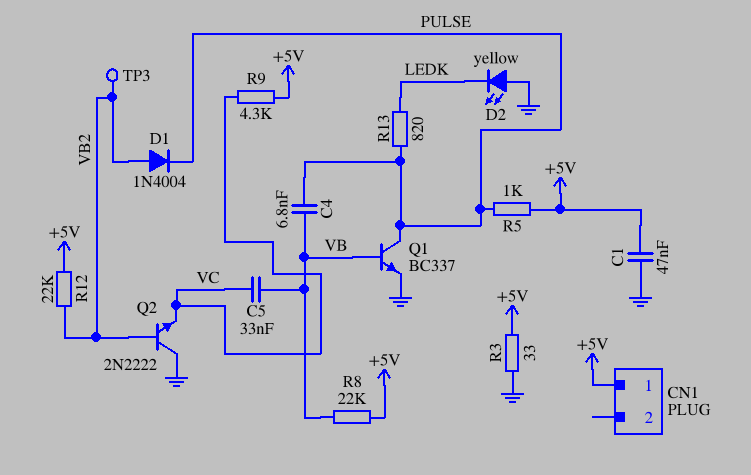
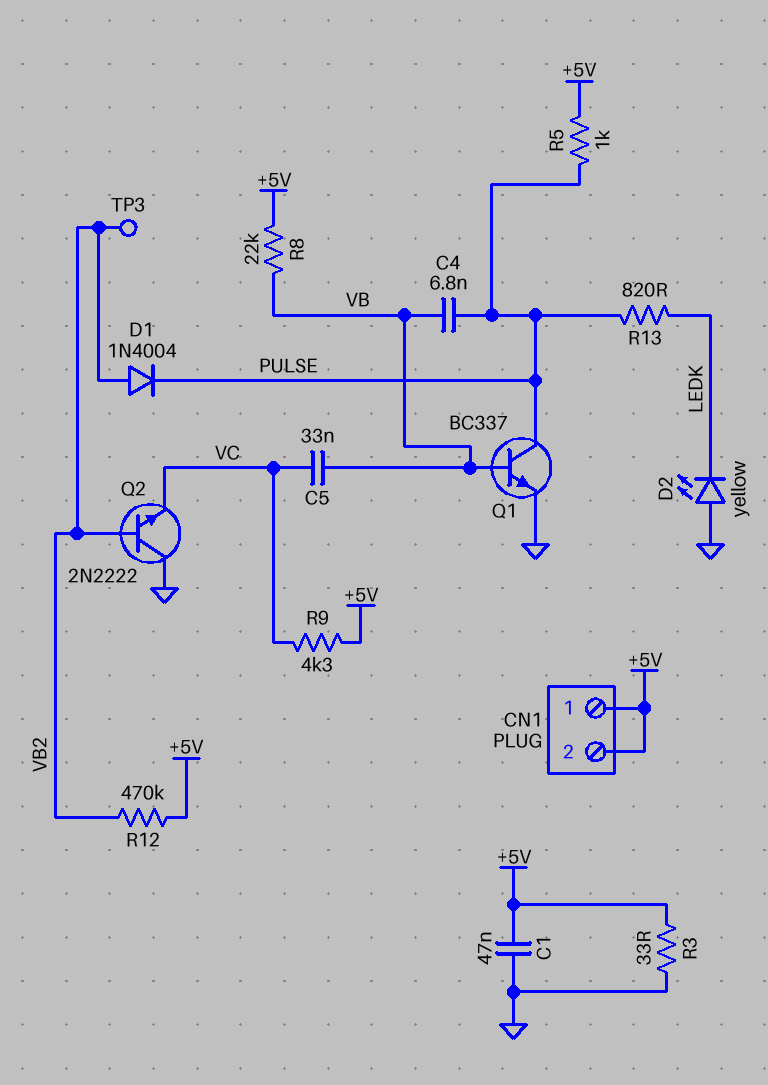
CN1 pin 2: none -> +5V
R12: 22k (+5V, VB2) -> 470k (+5V, VB2)

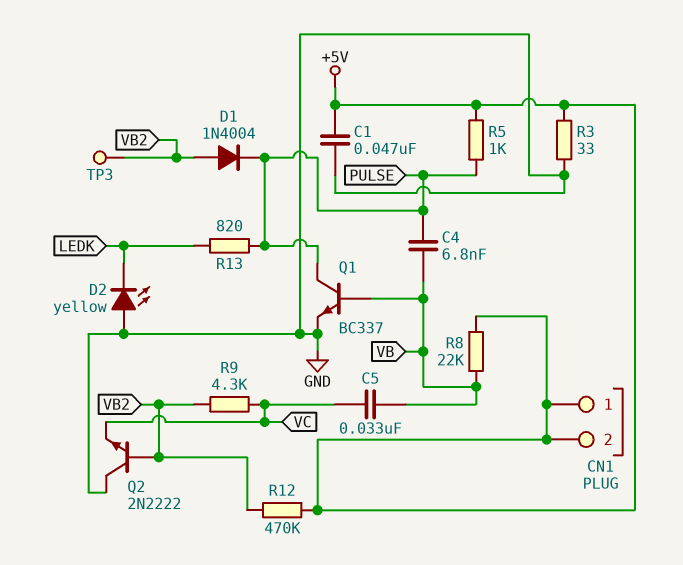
R9: 4.3k (+5V, VC) -> 4.3k (VB2, VC)

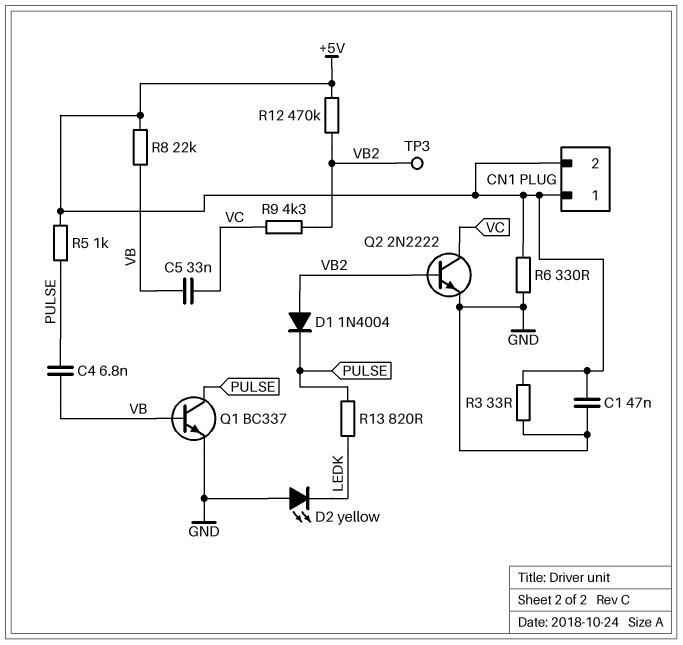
Q2: NPN 2N2222 (B VB2, C GND, E VC) -> NPN 2N2222 (B VB2, C VC, E GND)
R6: none -> 330 (+5V, GND)

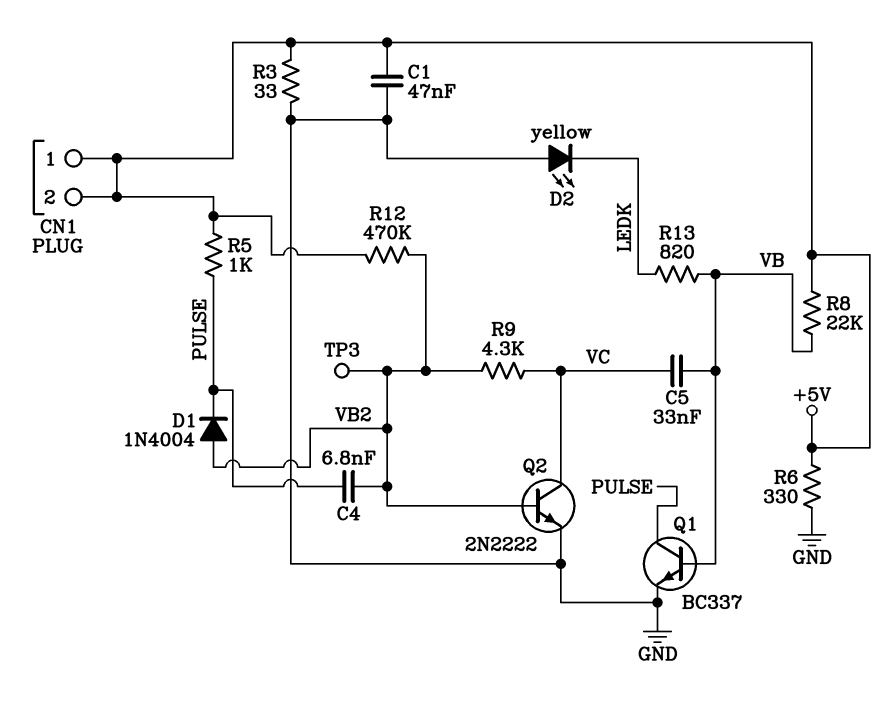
C4: 6.8nF (PULSE, VB) -> 6.8nF (PULSE, VB2)
R13: 820 (LEDK, PULSE) -> 820 (LEDK, VB)

